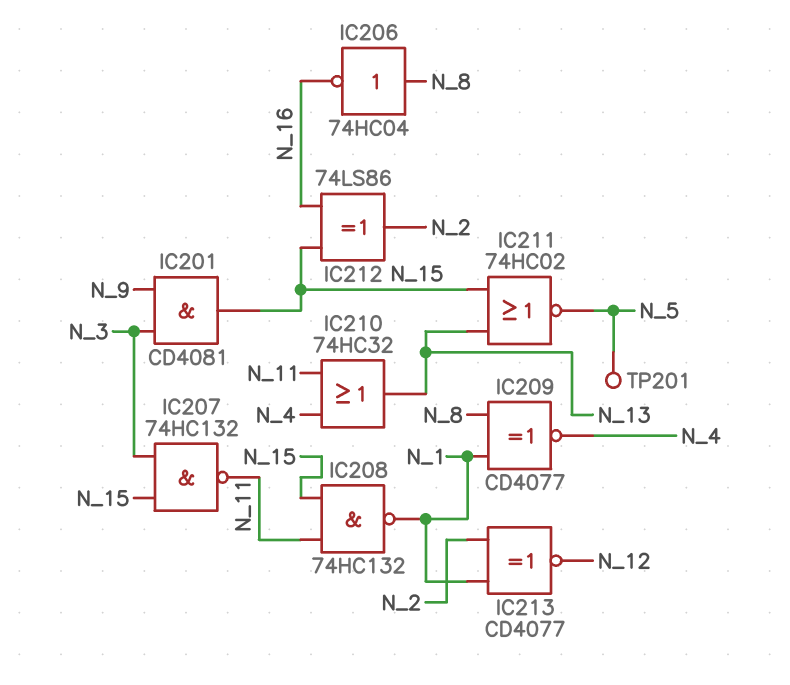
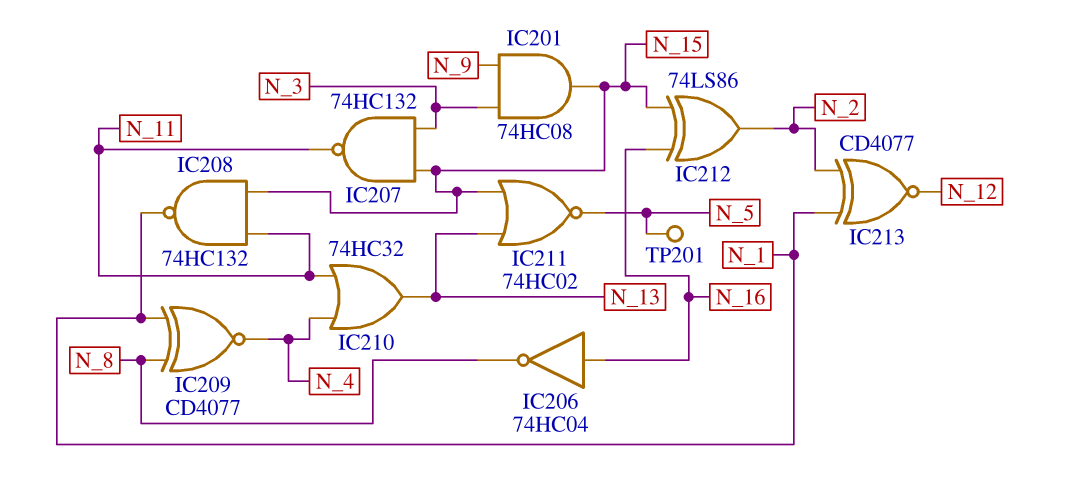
IC201: AND CD4081 (in N_3, in N_9, out N_15) -> AND 74HC08 (in N_3, in N_9, out N_15)
IC206: NOT 74HC04 (in N_8, out N_16) -> NOT 74HC04 (in N_16, out N_8)

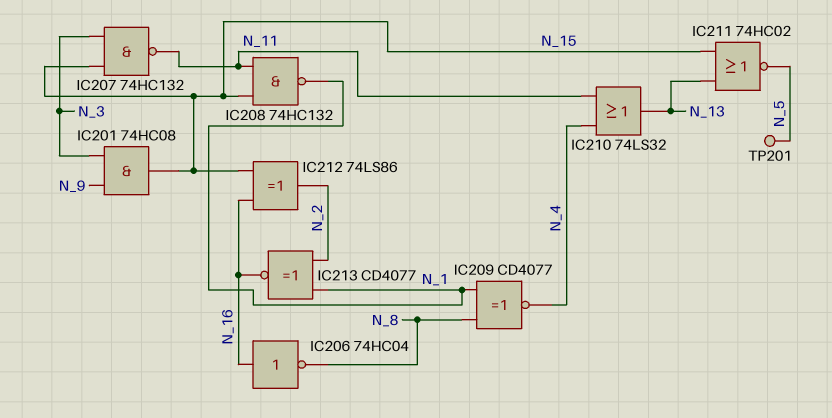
IC210: OR 74HC32 (in N_4, in N_11, out N_13) -> OR 74LS32 (in N_4, in N_11, out N_13)
IC213: XNOR CD4077 (in N_1, in N_2, out N_12) -> XNOR CD4077 (in N_1, in N_2, out N_16)

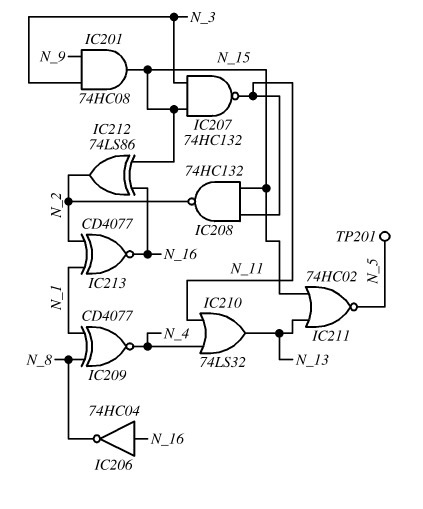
IC208: NAND 74HC132 (in N_11, in N_15, out N_1) -> NAND 74HC132 (in N_11, in N_15, out N_2)

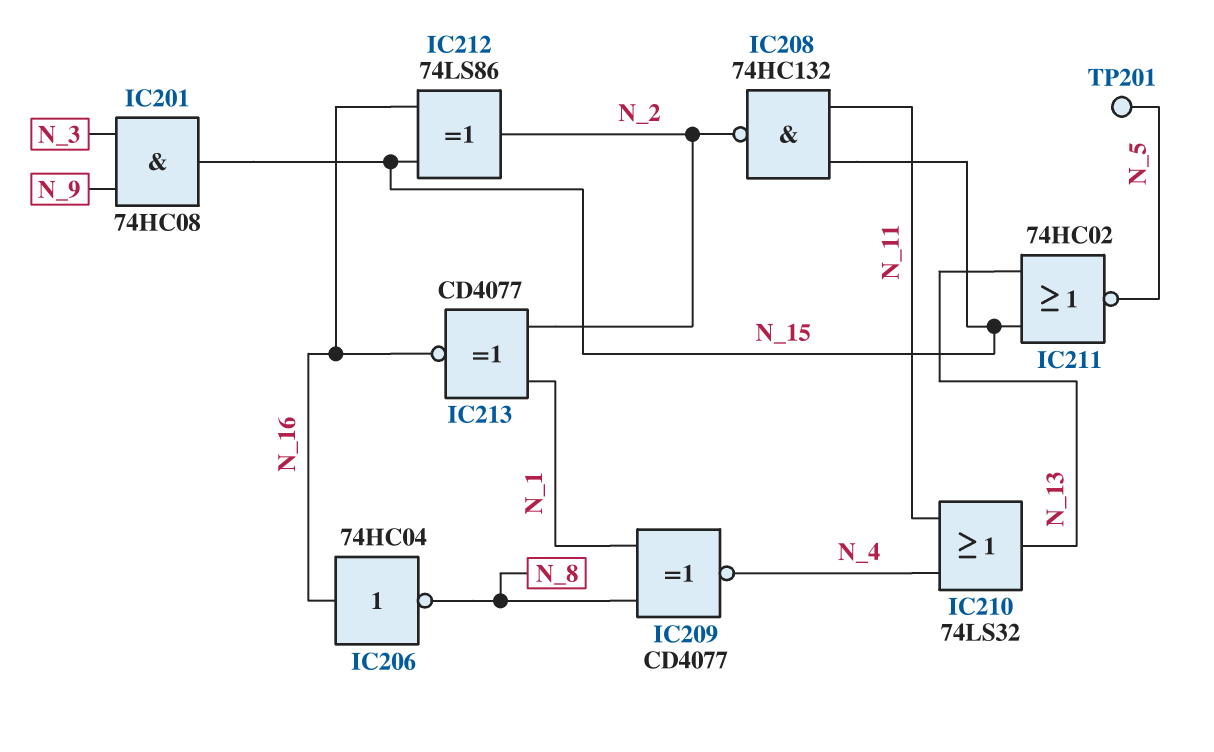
IC207: NAND 74HC132 (in N_3, in N_15, out N_11) -> none

